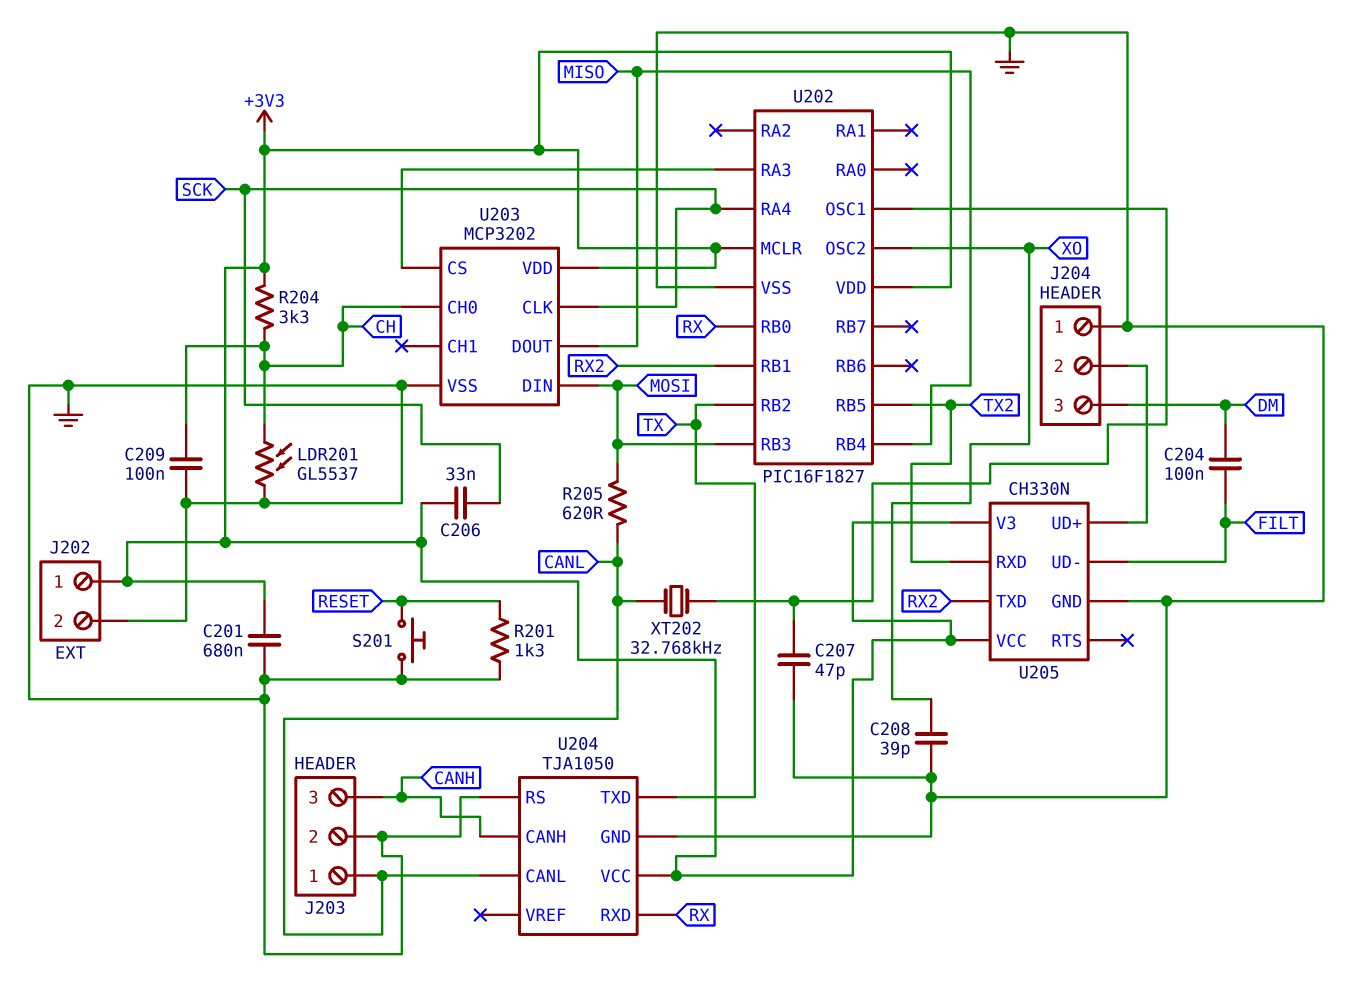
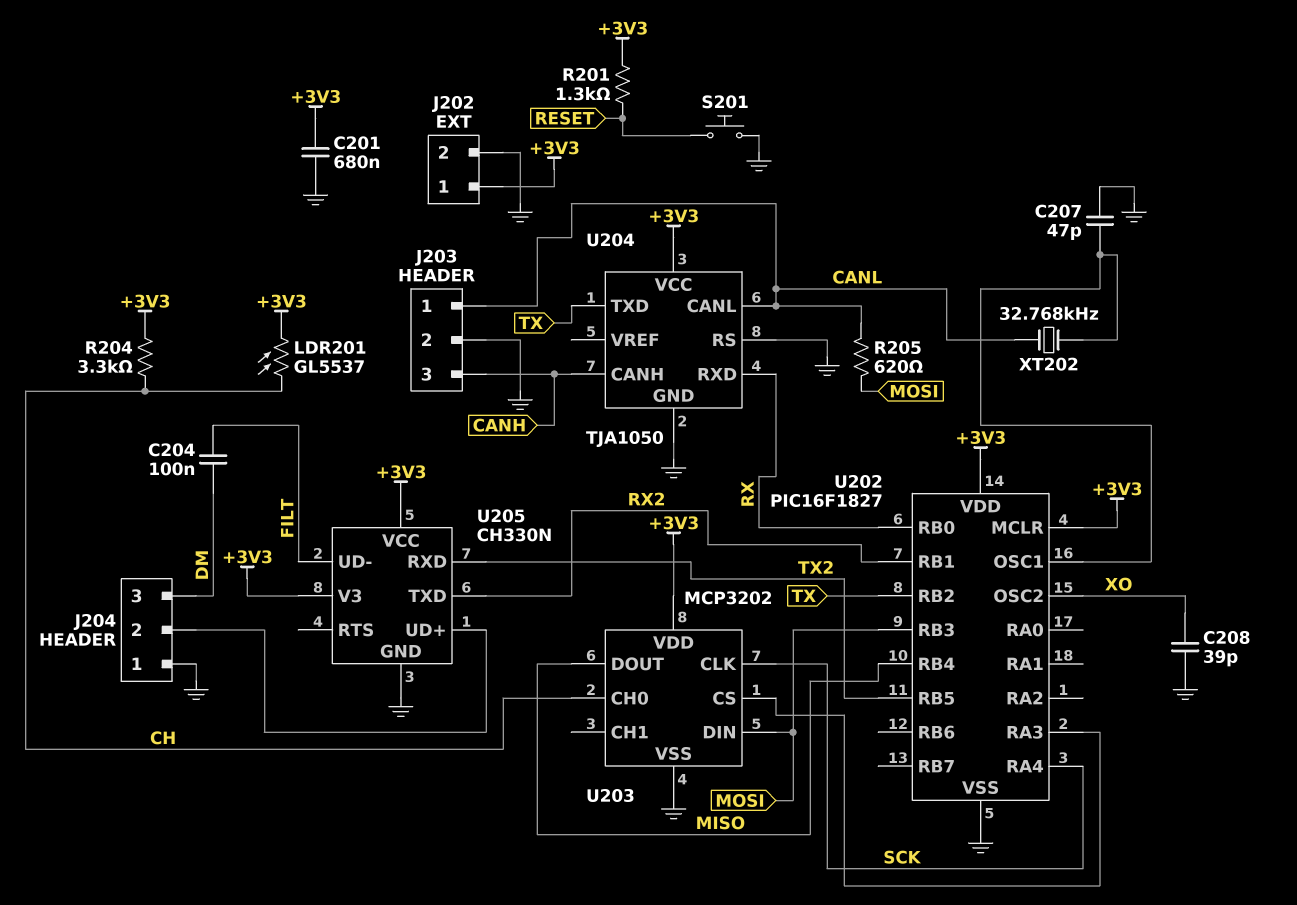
C206: 33nF (+3V3, SCK) -> none
C209: 100nF (CH, GND) -> none
LDR201: GL5537 (CH, GND) -> GL5537 (+3V3, CH)
R201: 1.3k (GND, RESET) -> 1.3k (+3V3, RESET)

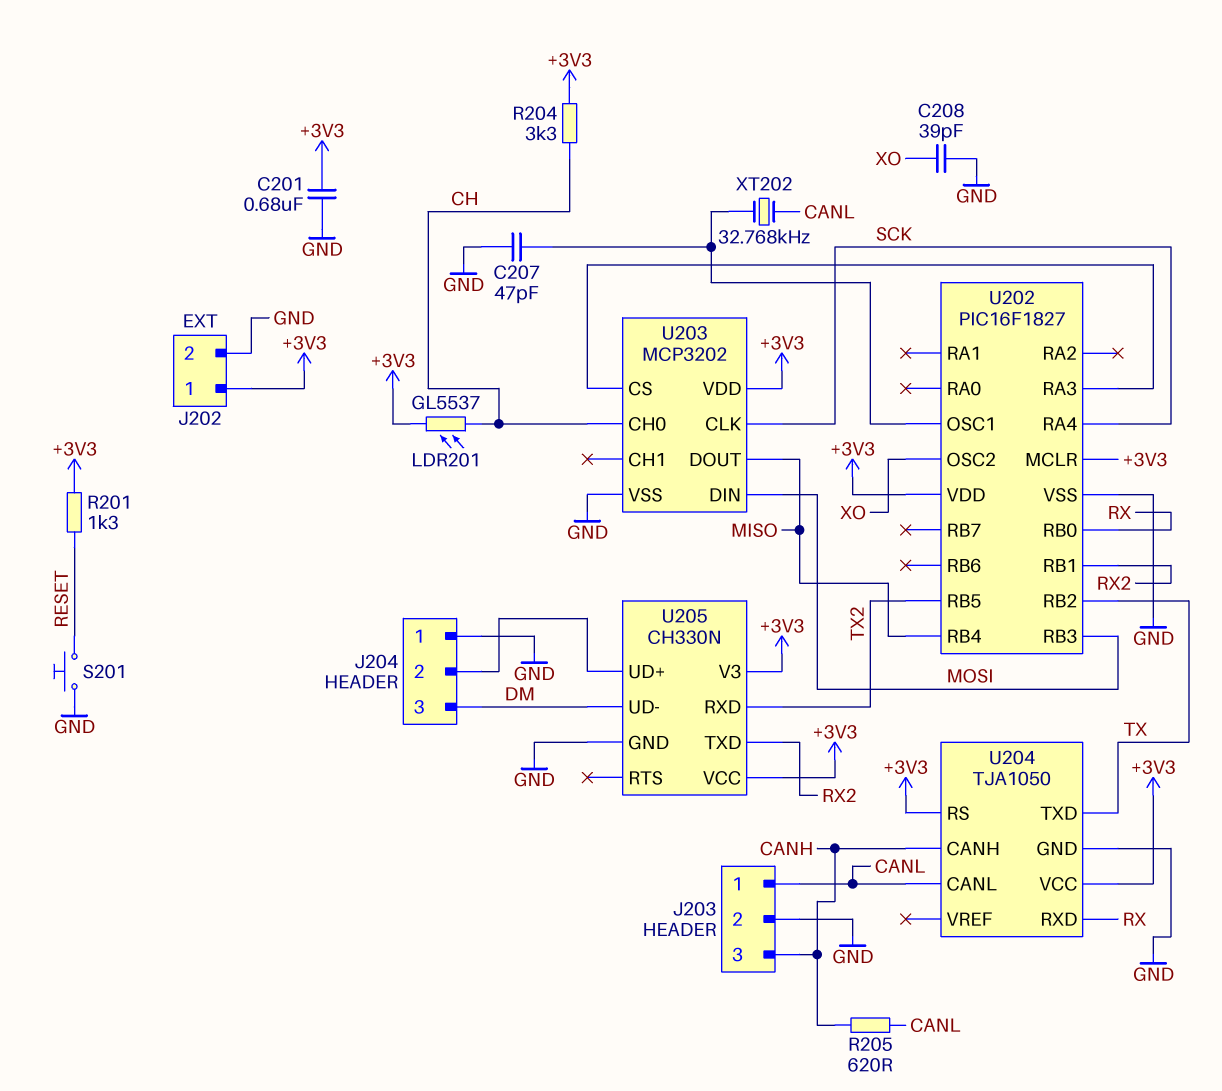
C204: 100nF (DM, FILT) -> none
R205: 620 (CANL, MOSI) -> 620 (CANH, CANL)
U204 pin RS: GND -> +3V3
U205 pin UD-: FILT -> DM

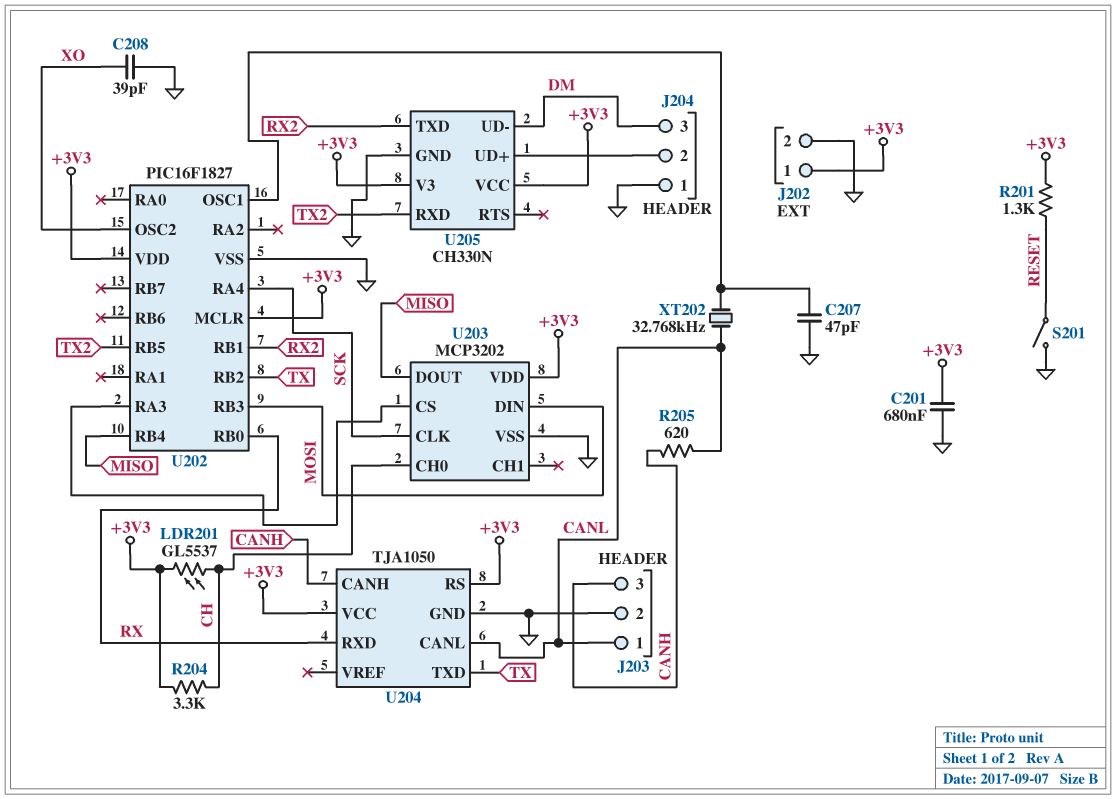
S201: button (GND, RESET) -> switch (GND, RESET)

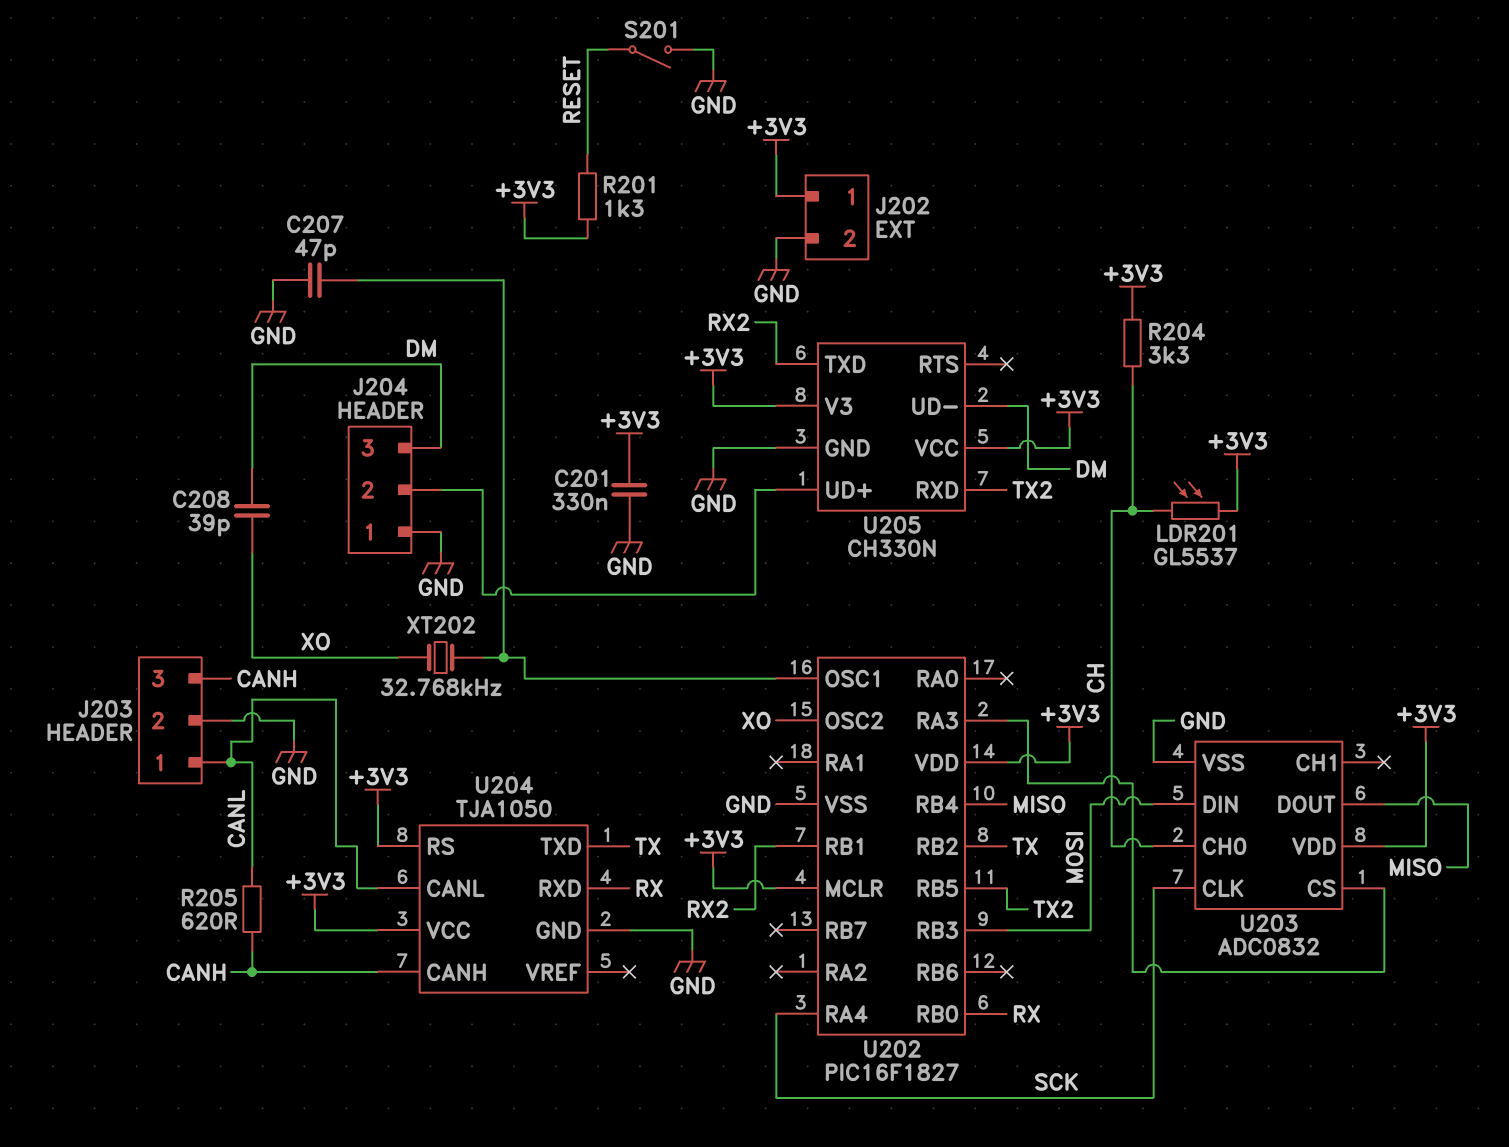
C201: 680nF (+3V3, GND) -> 330nF (+3V3, GND)
C208: 39pF (GND, XO) -> 39pF (DM, XO)
U203: MCP3202 -> ADC0832
XT202: 32.768kHz (CANL, U202/OSC1) -> 32.768kHz (U202/OSC1, XO)

